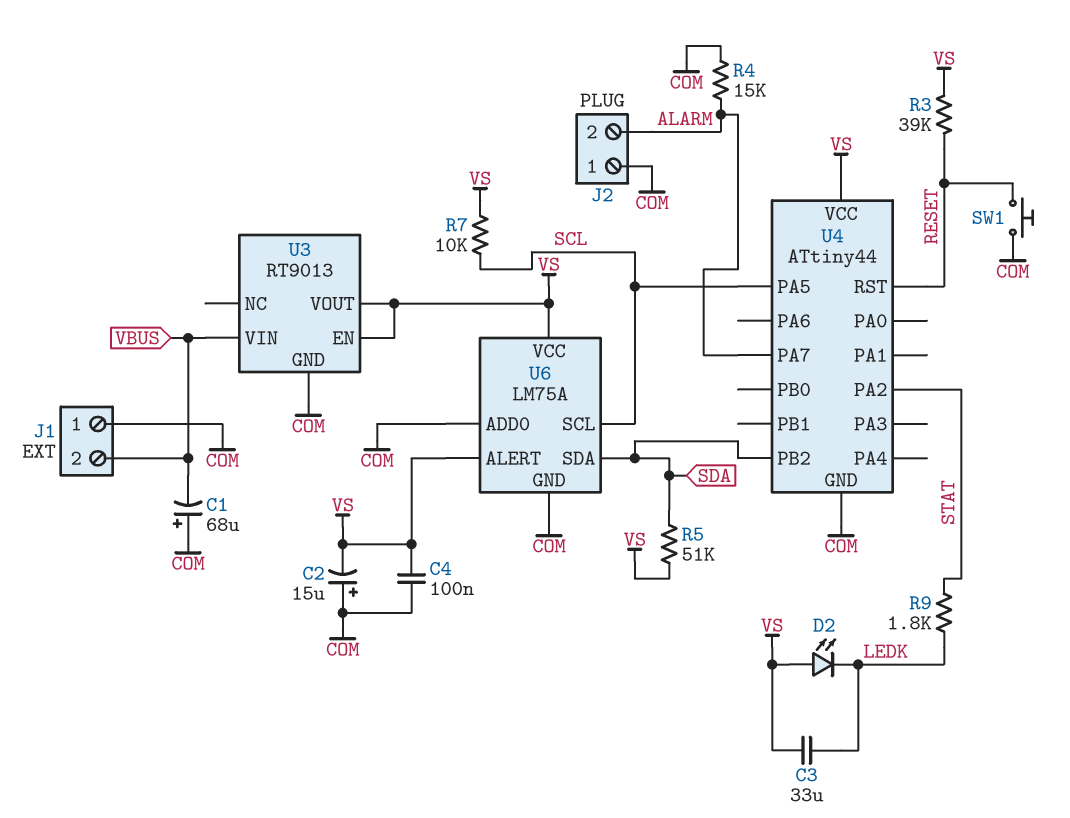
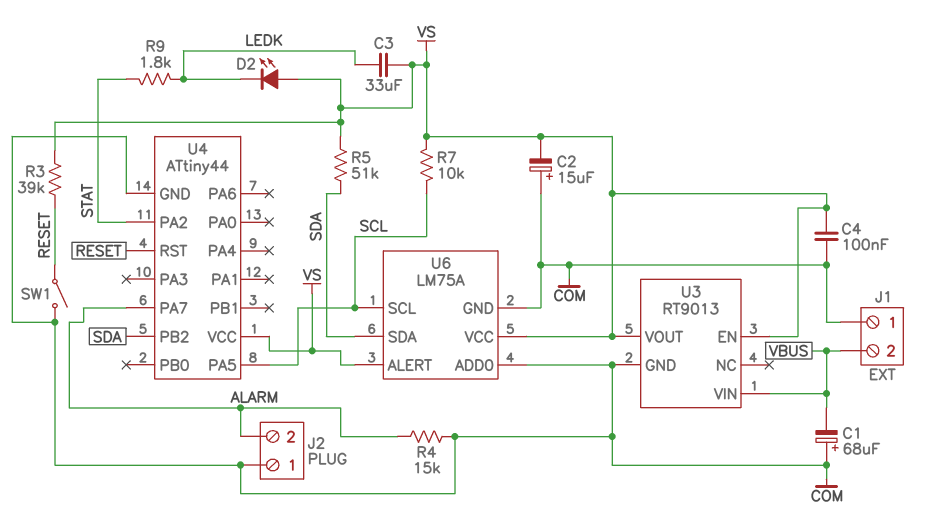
SW1: button (COM, RESET) -> switch (COM, RESET)

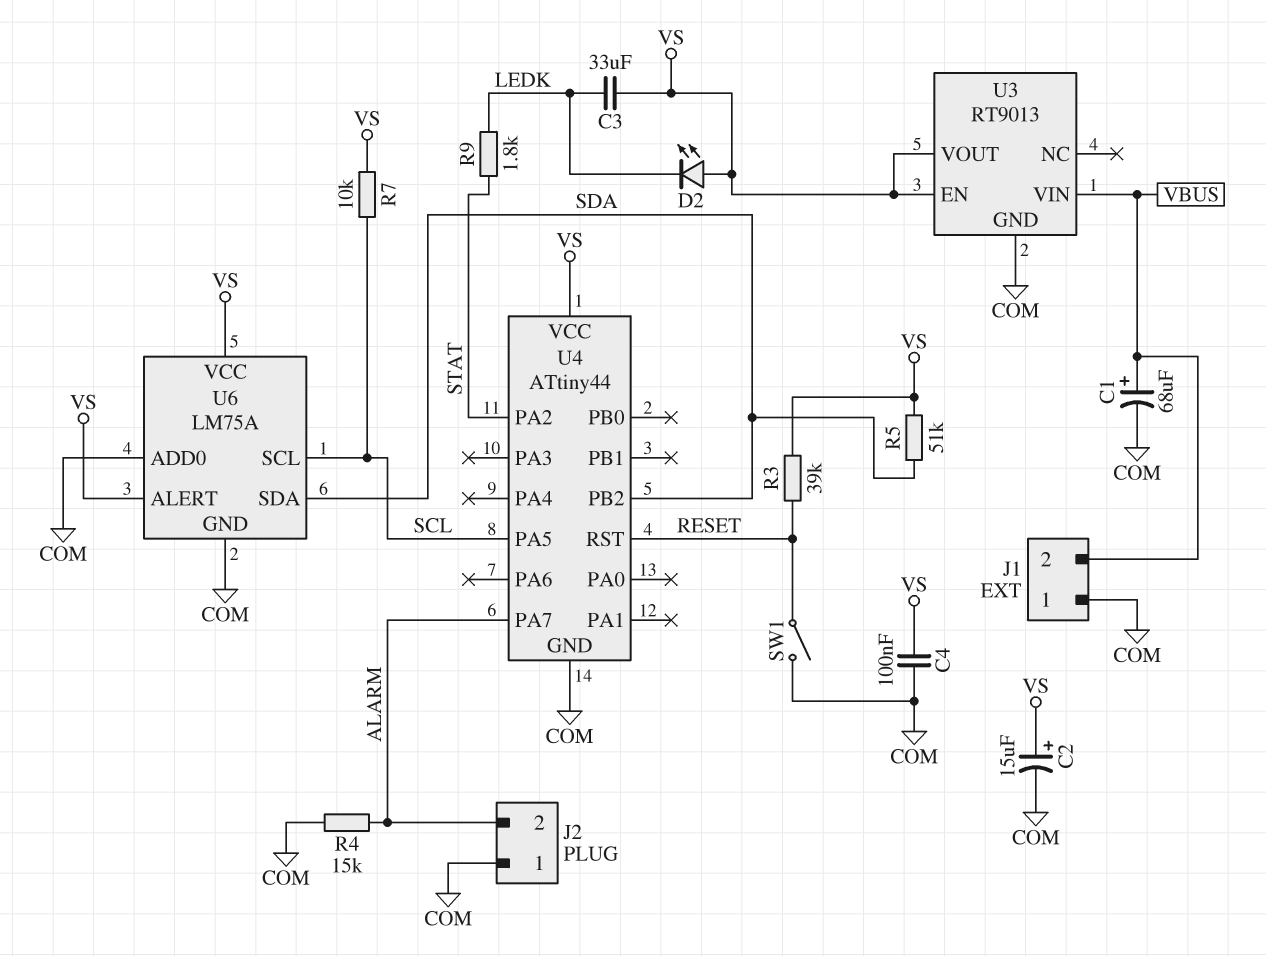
C1: 68uF (plus COM, minus VBUS) -> 68uF (plus VBUS, minus COM)
C2: 15uF (plus COM, minus VS) -> 15uF (plus VS, minus COM)

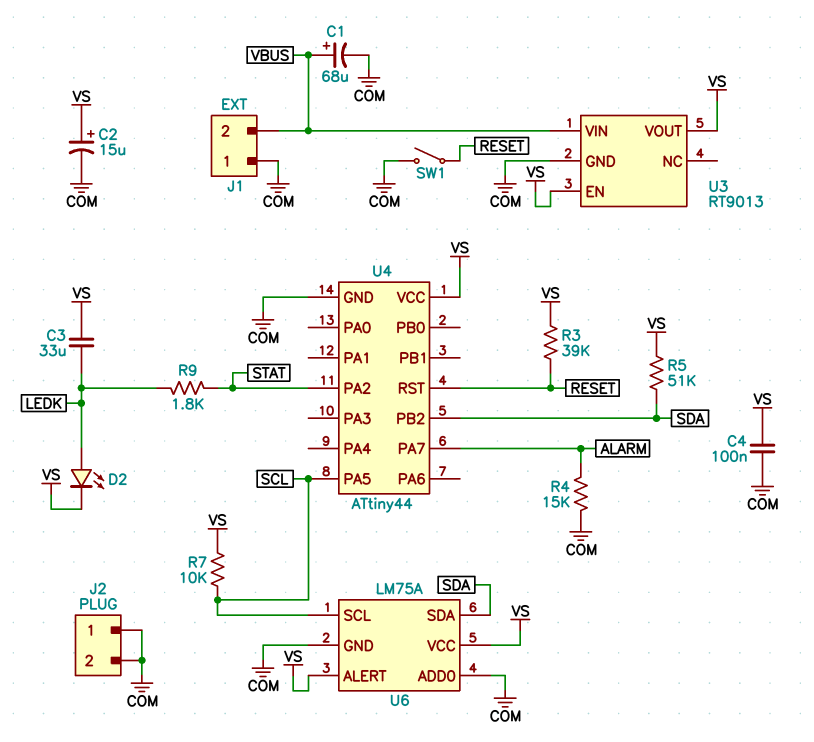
D2: LED (A VS, K LEDK) -> LED (A LEDK, K VS)
J2 pin 2: ALARM -> COM

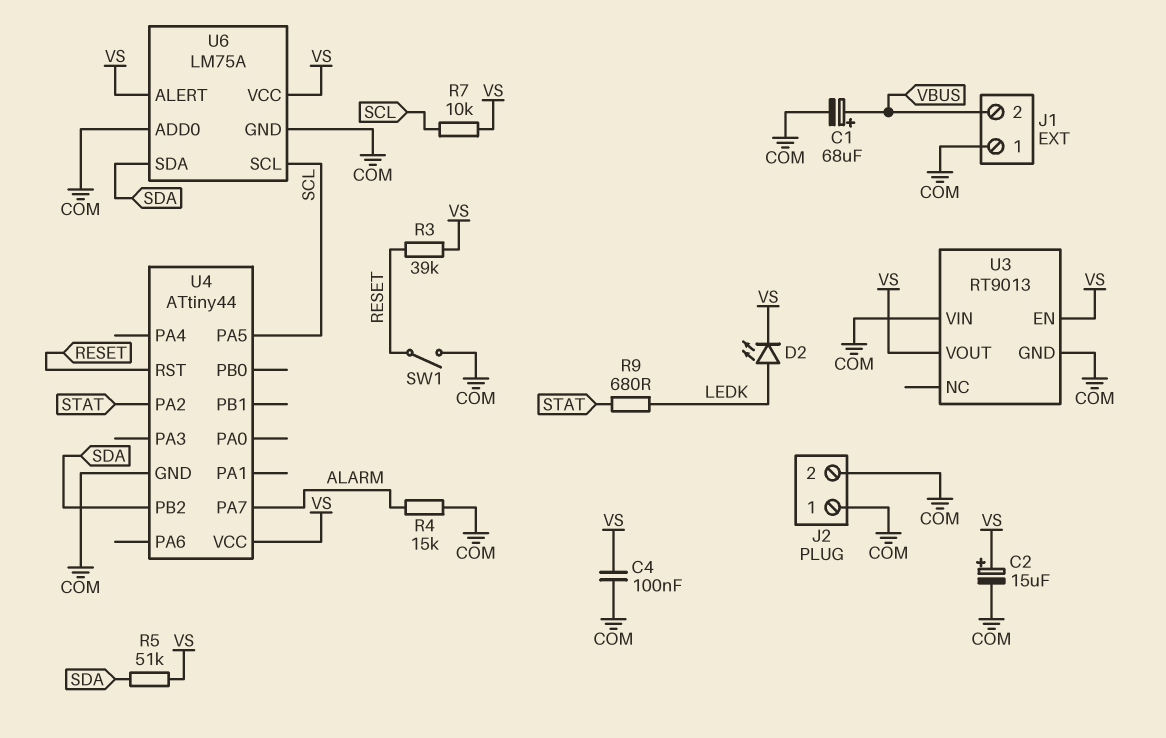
C3: 33uF (LEDK, VS) -> none
R9: 1.8k (LEDK, STAT) -> 680 (LEDK, STAT)
U3 pin VIN: VBUS -> COM

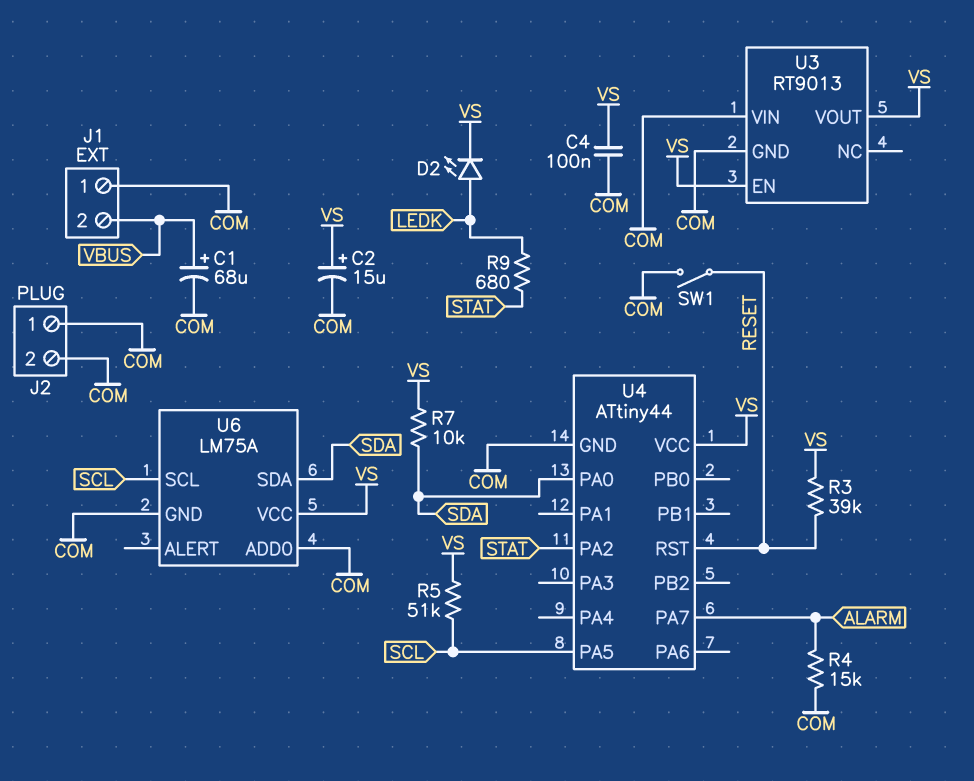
R5: 51k (SDA, VS) -> 51k (SCL, VS)
R7: 10k (SCL, VS) -> 10k (SDA, VS)
U4 pin PA0: none -> SDA
U4 pin PB2: SDA -> none
U6 pin ALERT: VS -> none

